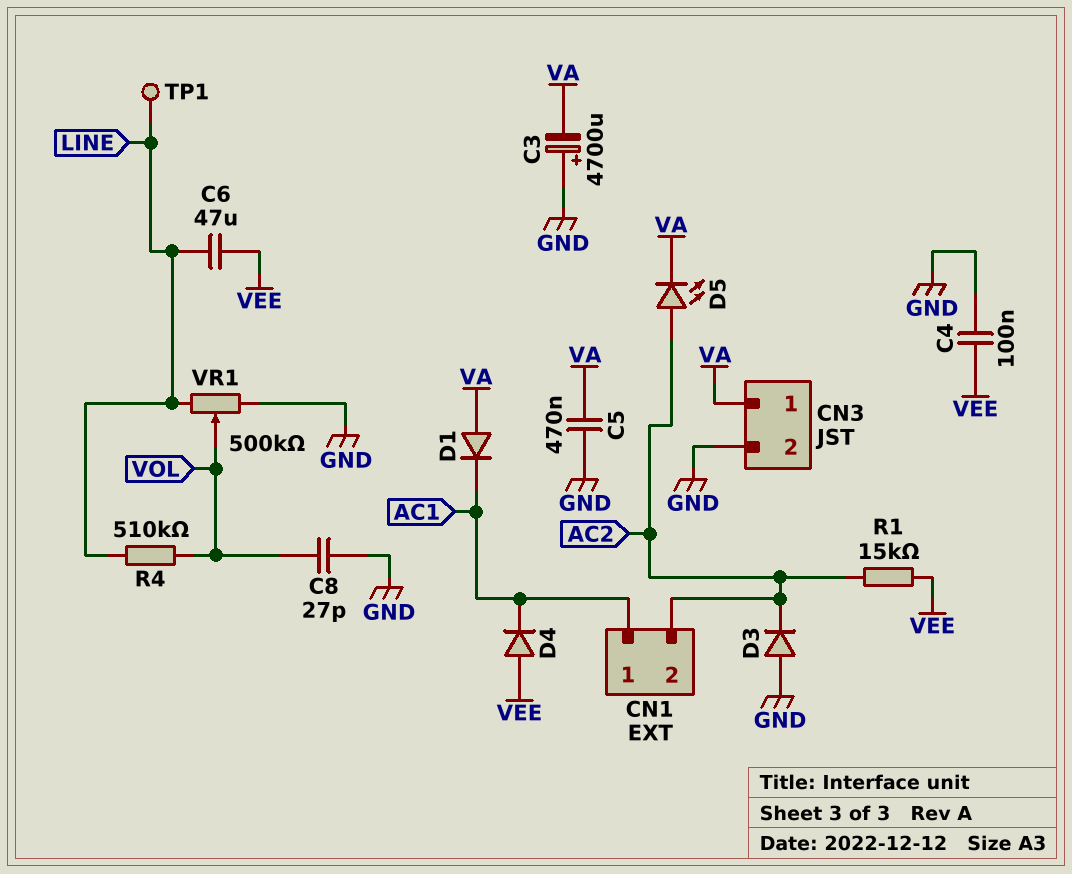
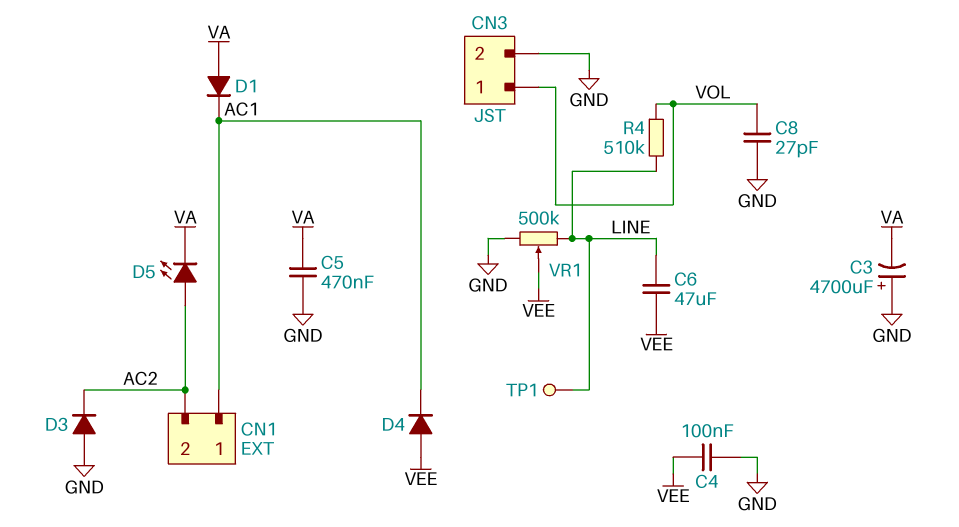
CN3 pin 1: VA -> VOL
R1: 15k (AC2, VEE) -> none
VR1: 500k (GND, LINE, wiper VOL) -> 500k (GND, LINE, wiper VEE)

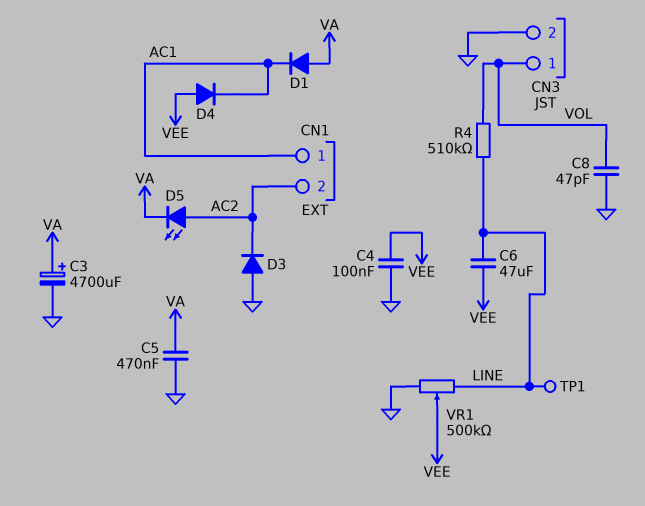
C3: 4700uF (plus GND, minus VA) -> 4700uF (plus VA, minus GND)
C8: 27pF (GND, VOL) -> 47pF (GND, VOL)

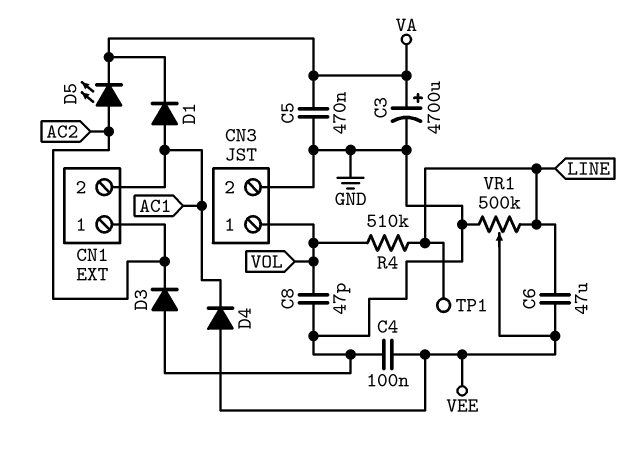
CN1 pin 1: AC1 -> AC2
CN1 pin 2: AC2 -> AC1
D1: diode (A VA, K AC1) -> diode (A AC1, K VA)

